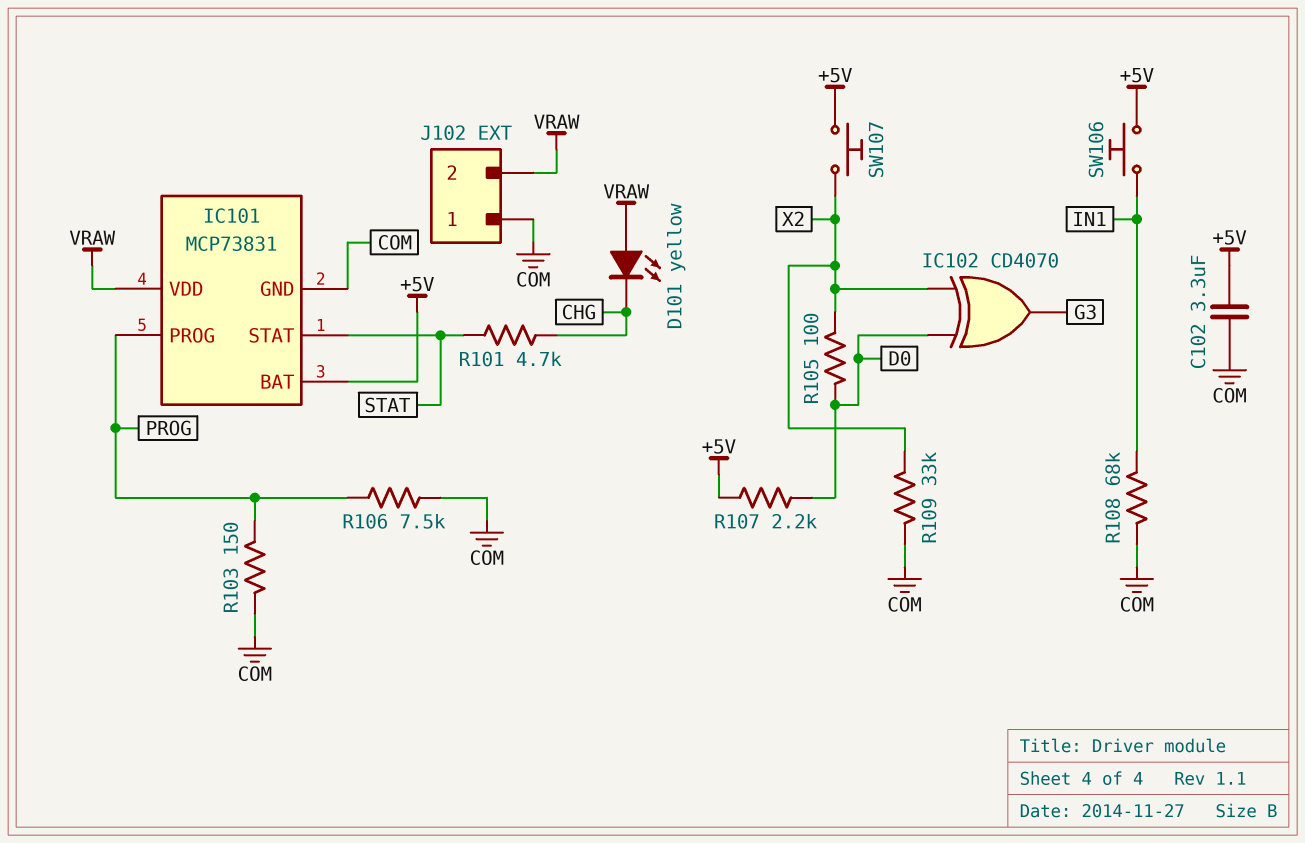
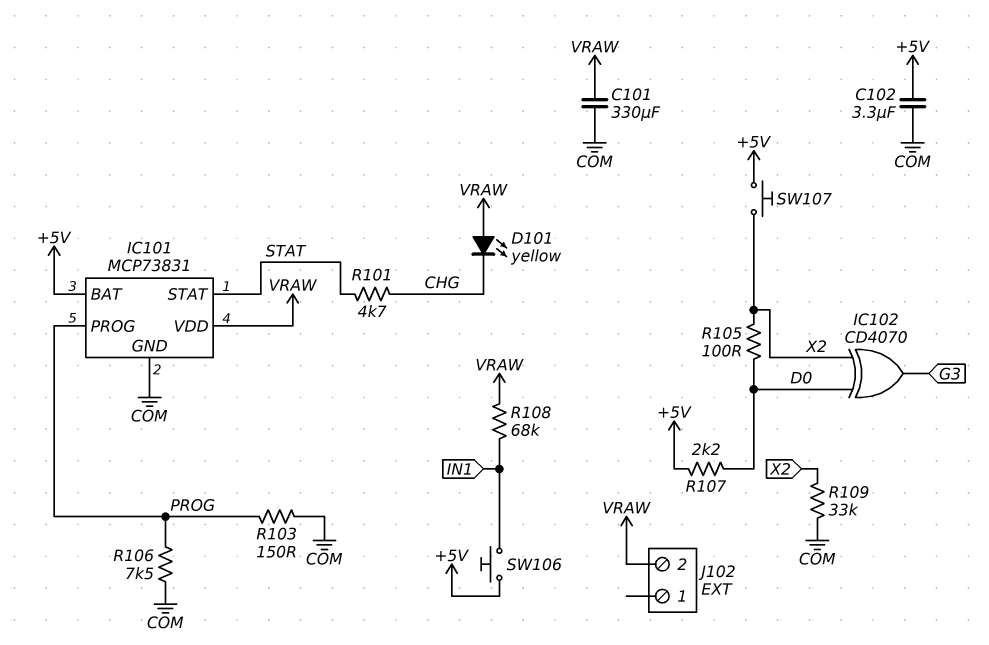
C101: none -> 330uF (COM, VRAW)
J102 pin 1: COM -> none
R108: 68k (COM, IN1) -> 68k (IN1, VRAW)

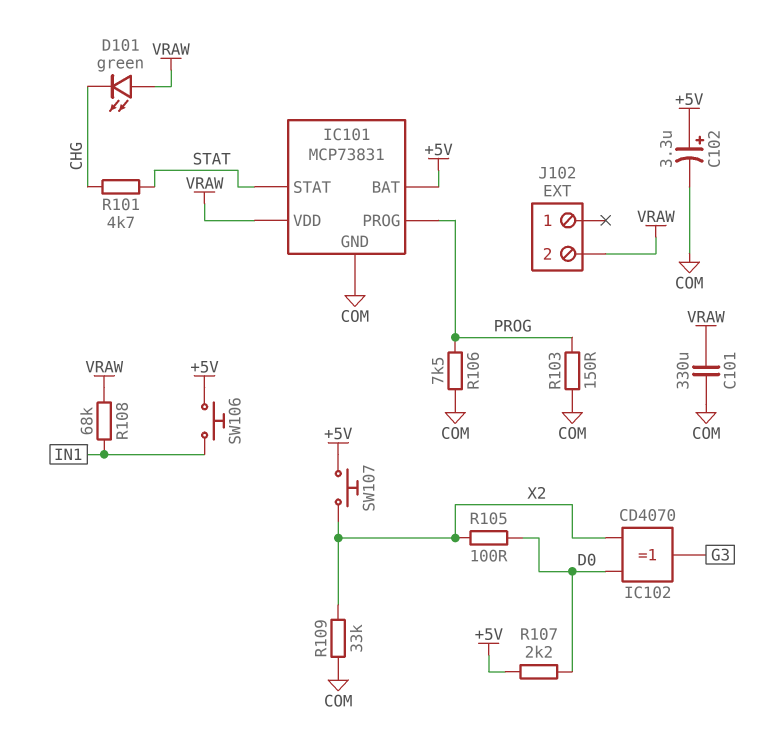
C102: 3.3uF (+5V, COM) -> 3.3uF (plus +5V, minus COM)
D101: LED yellow (A VRAW, K CHG) -> LED green (A VRAW, K CHG)

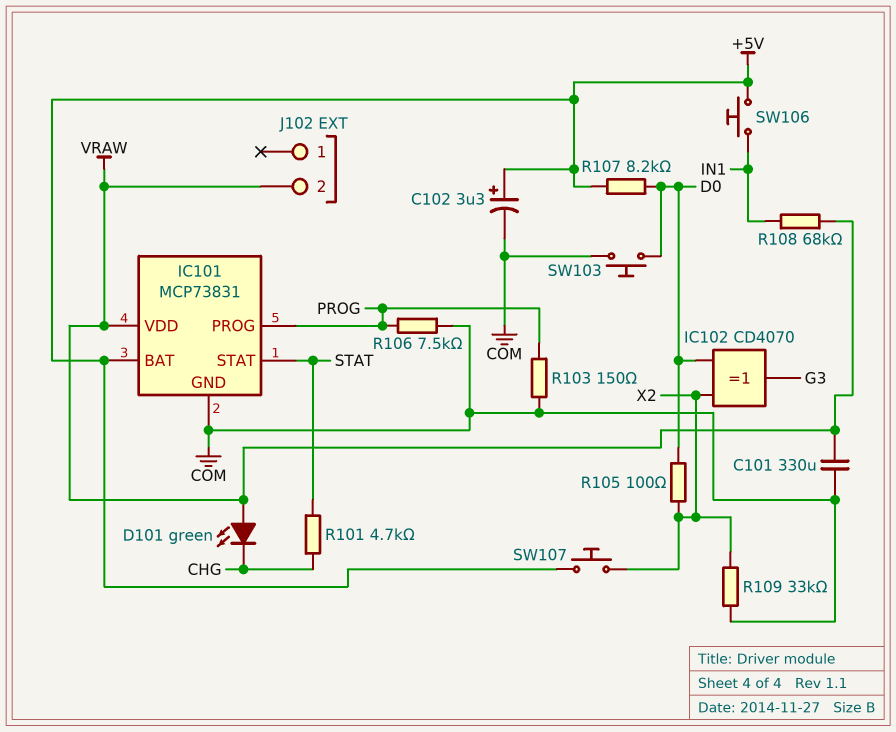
R107: 2.2k (+5V, D0) -> 8.2k (+5V, D0)
SW103: none -> button (COM, D0)

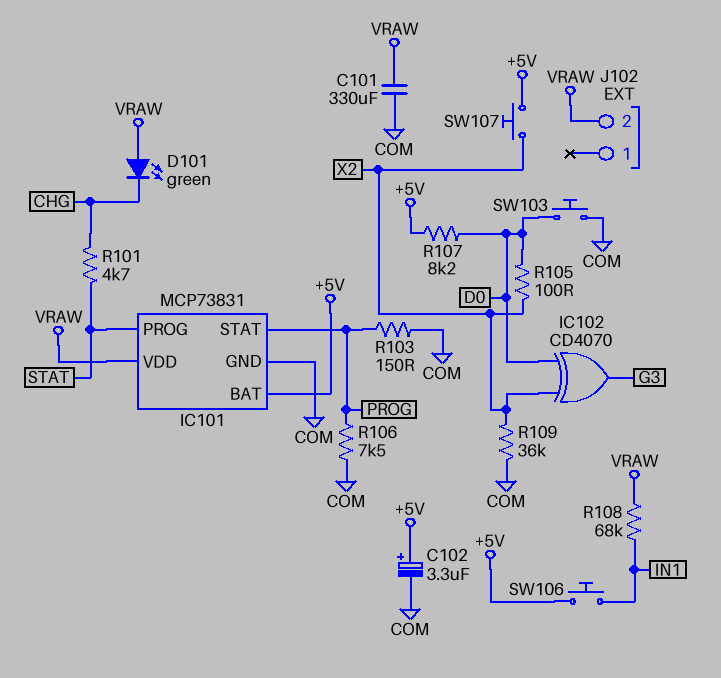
IC101 pin PROG: PROG -> STAT
IC101 pin STAT: STAT -> PROG
R109: 33k (COM, X2) -> 36k (COM, X2)

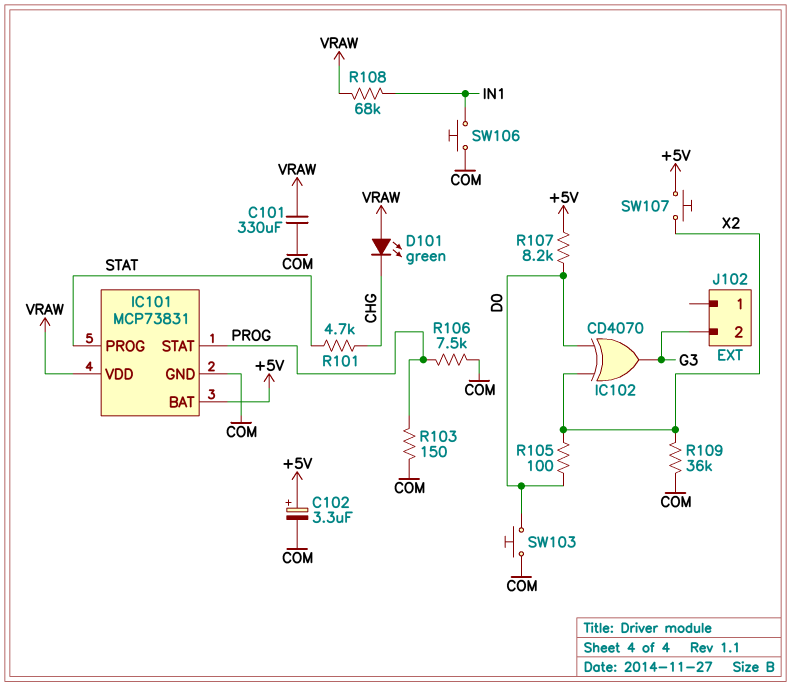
J102 pin 2: VRAW -> G3
SW106: button (+5V, IN1) -> button (COM, IN1)

